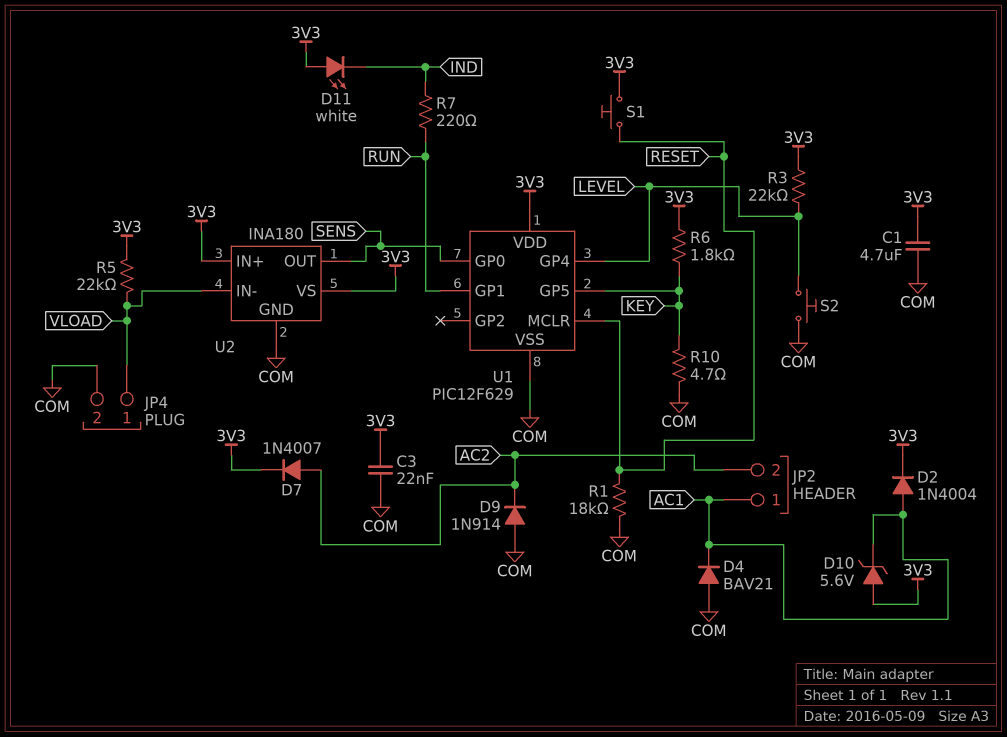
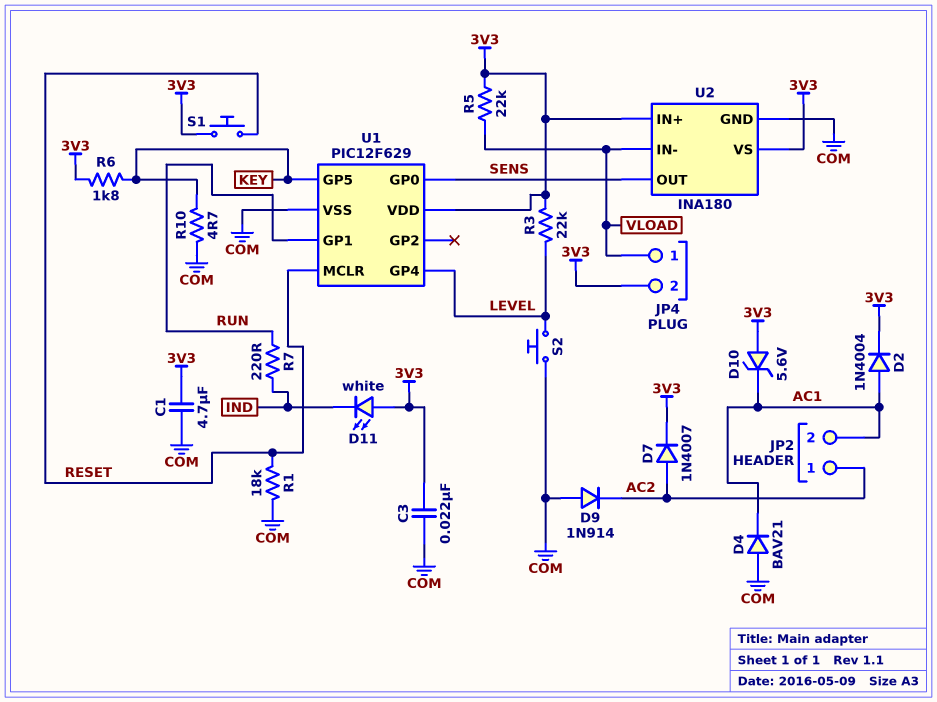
JP2 pin 1: AC1 -> AC2
JP2 pin 2: AC2 -> AC1
JP4 pin 2: COM -> 3V3

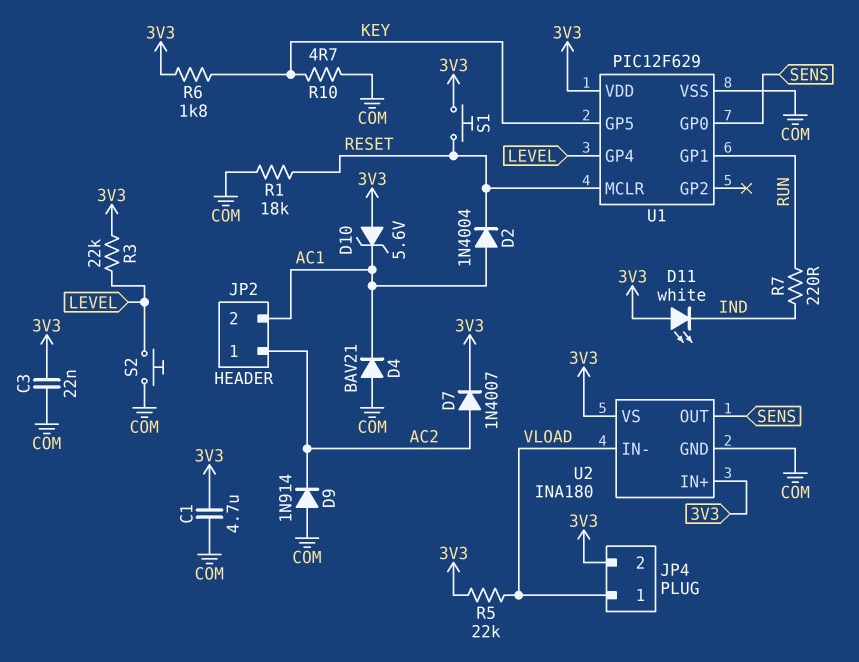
D2: diode 1N4004 (A AC1, K 3V3) -> diode 1N4004 (A AC1, K RESET)

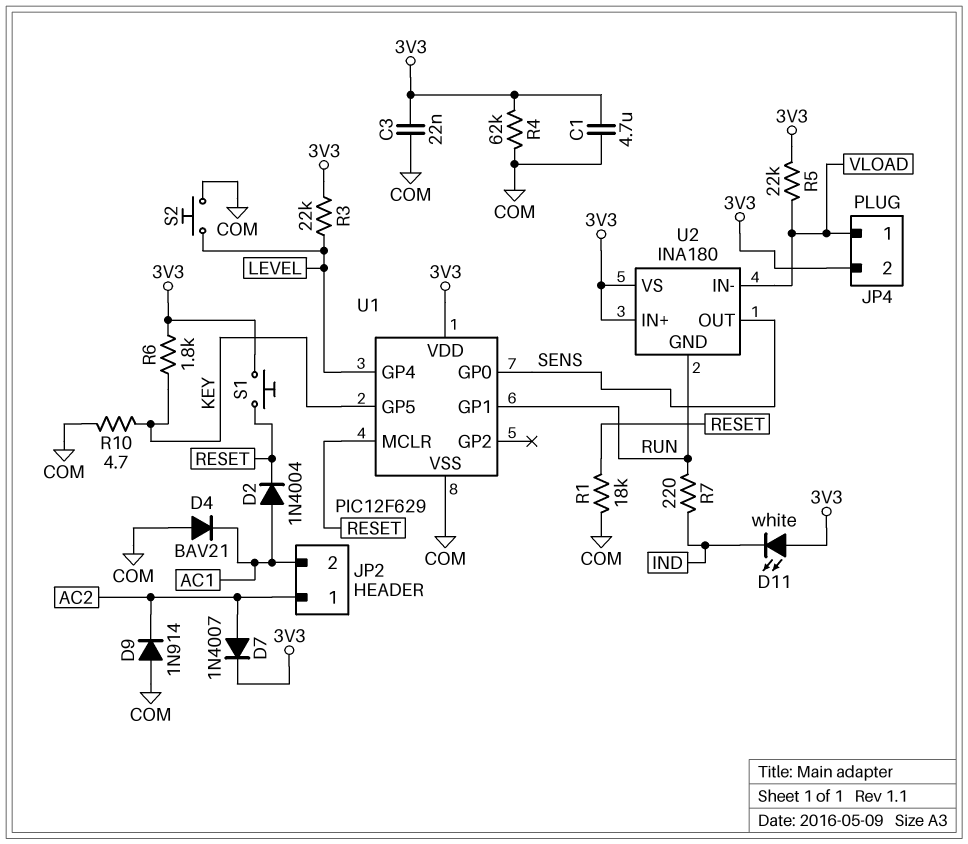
D10: zener 5.6V (A 3V3, K AC1) -> none
R4: none -> 62k (3V3, COM)
U2 pin GND: COM -> RUN

